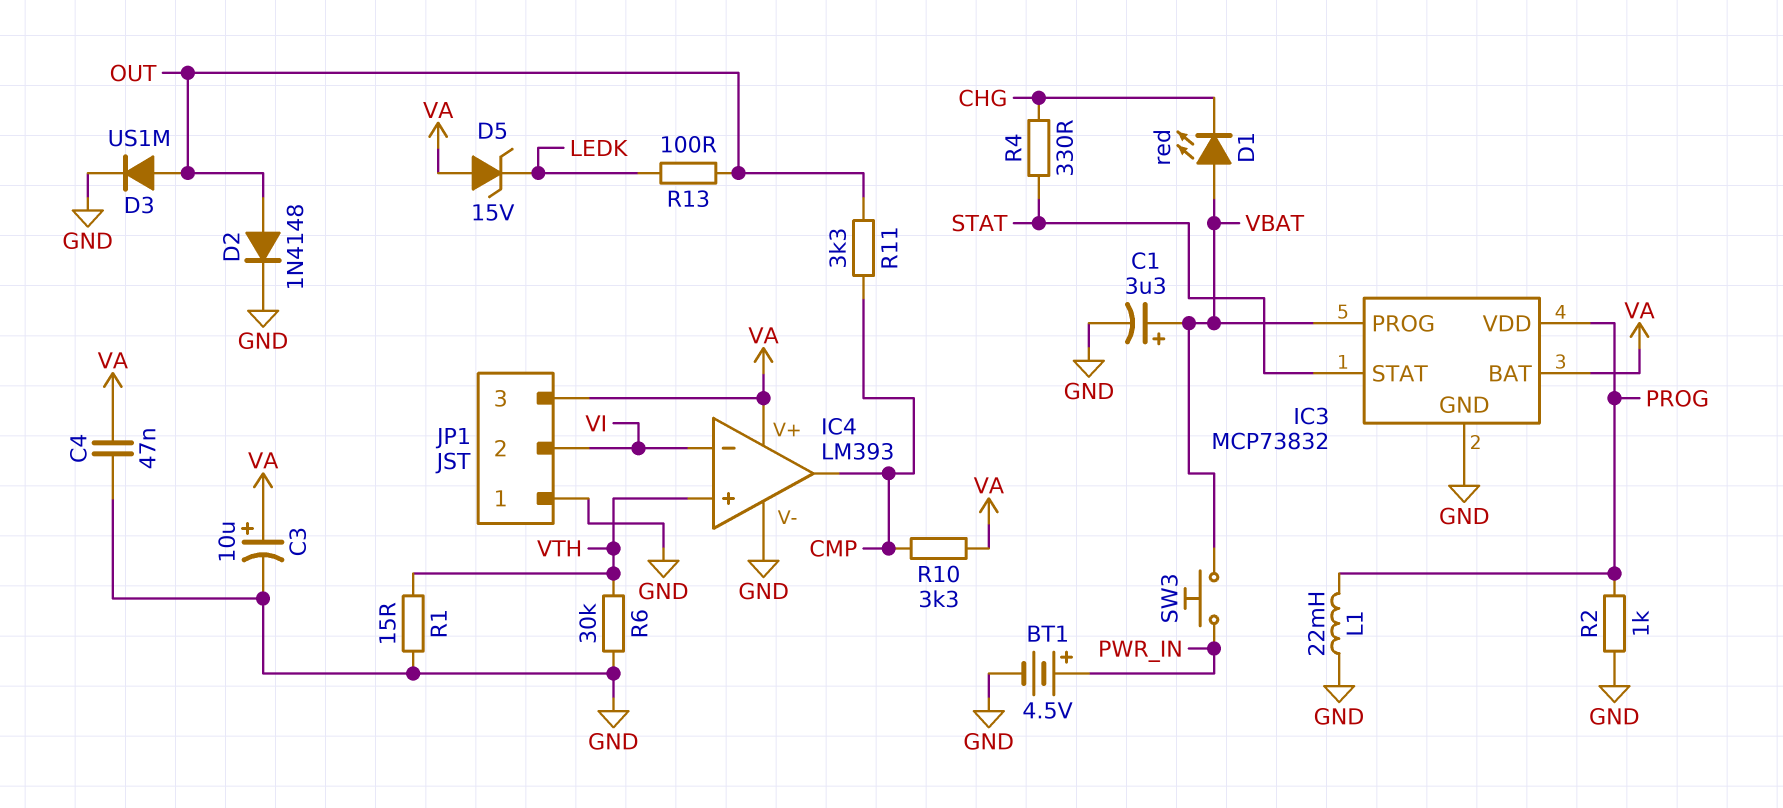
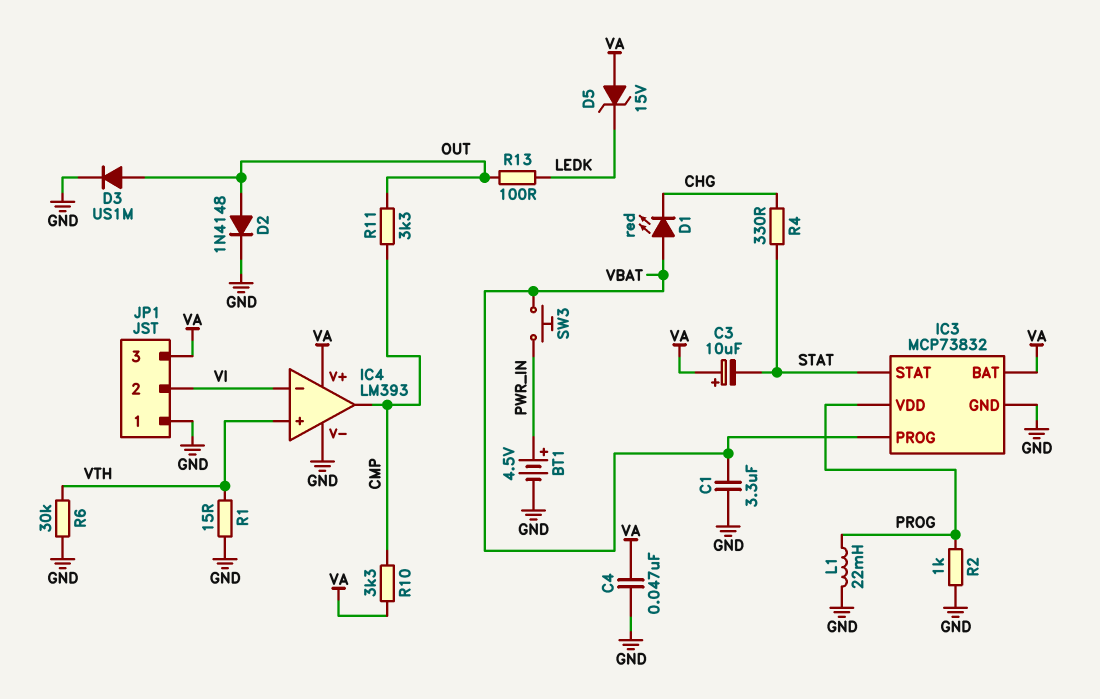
C1: 3.3uF (plus VBAT, minus GND) -> 3.3uF (GND, VBAT)
C3: 10uF (plus VA, minus GND) -> 10uF (plus VA, minus STAT)

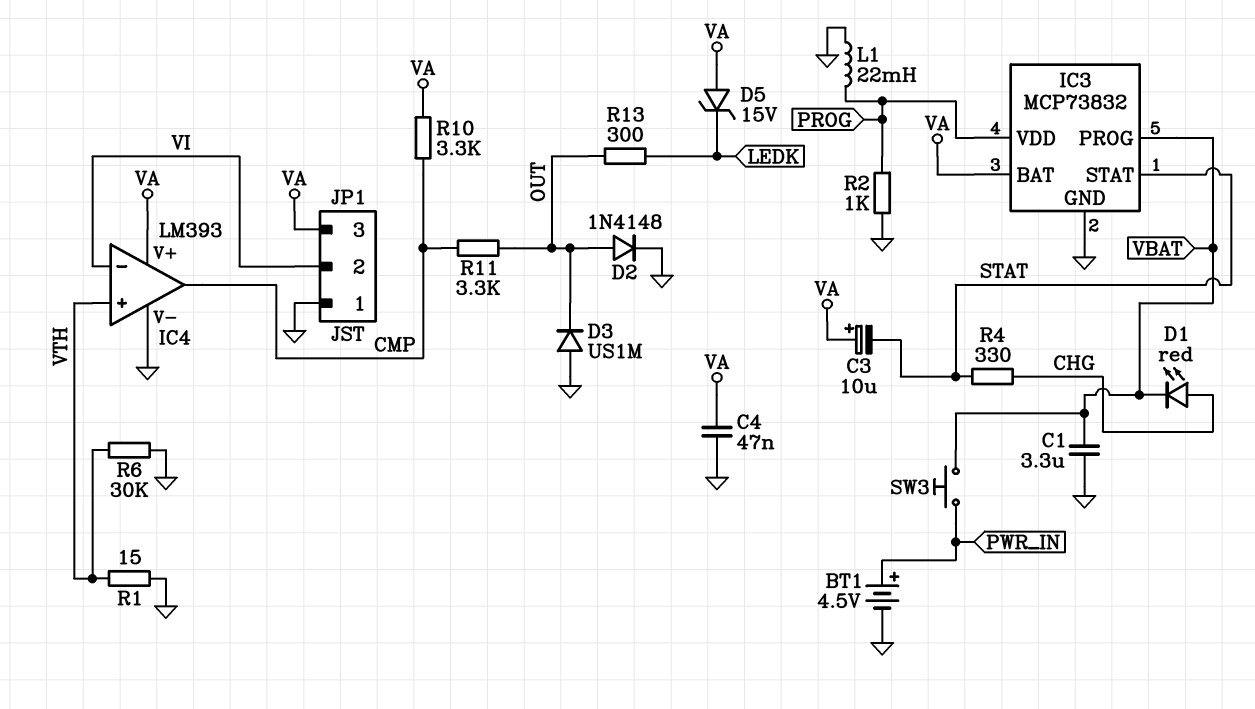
D1: LED red (A VBAT, K CHG) -> LED red (A CHG, K VBAT)
D3: diode US1M (A OUT, K GND) -> diode US1M (A GND, K OUT)
R13: 100 (LEDK, OUT) -> 300 (LEDK, OUT)

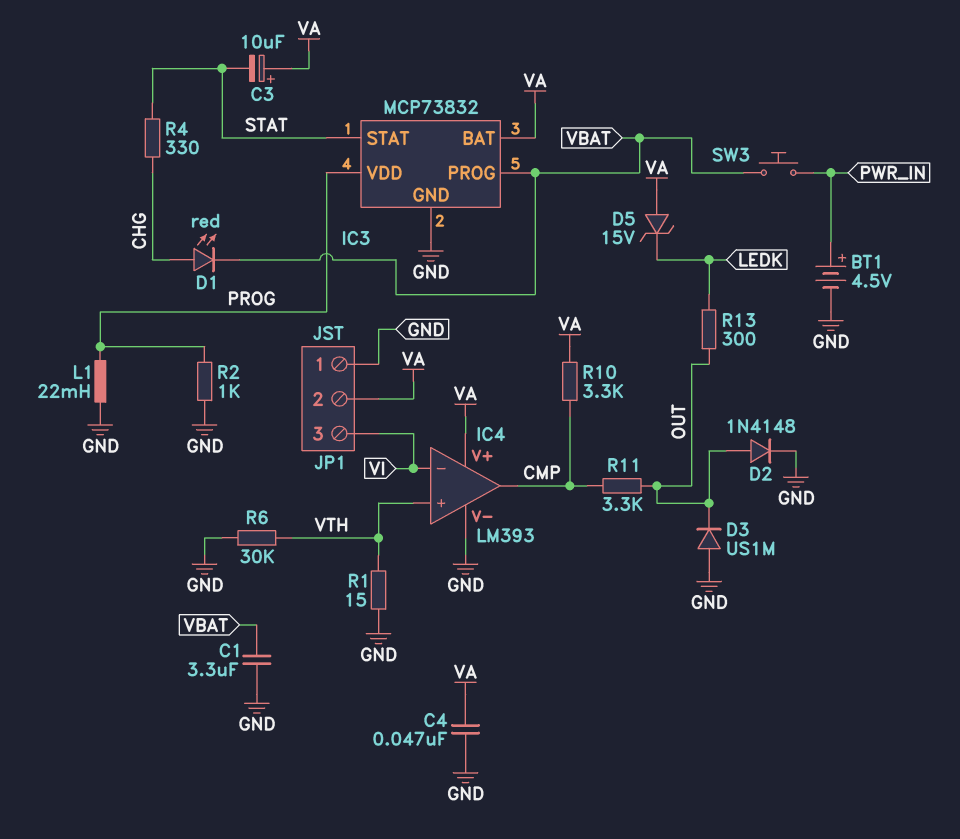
JP1 pin 2: VI -> VA
JP1 pin 3: VA -> VI

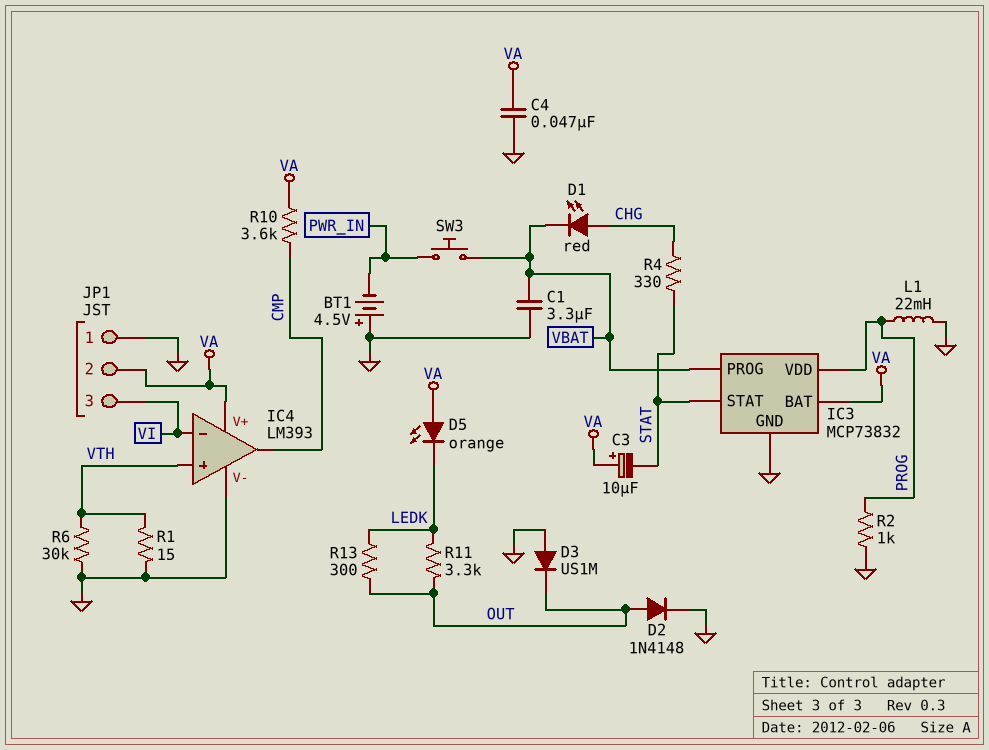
BT1: 4.5V (plus PWR_IN, minus GND) -> 4.5V (plus GND, minus PWR_IN)
D5: zener 15V (A VA, K LEDK) -> LED orange (A VA, K LEDK)
R10: 3.3k (CMP, VA) -> 3.6k (CMP, VA)
R11: 3.3k (CMP, OUT) -> 3.3k (LEDK, OUT)

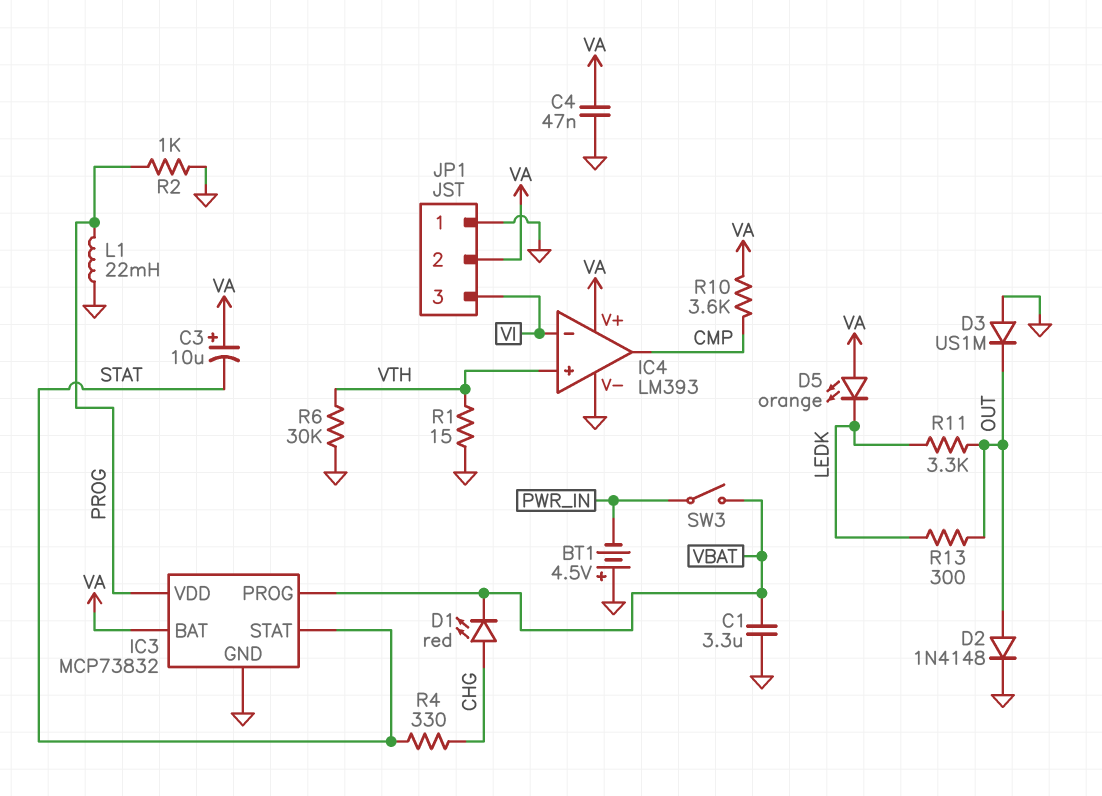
SW3: button (PWR_IN, VBAT) -> switch (PWR_IN, VBAT)

